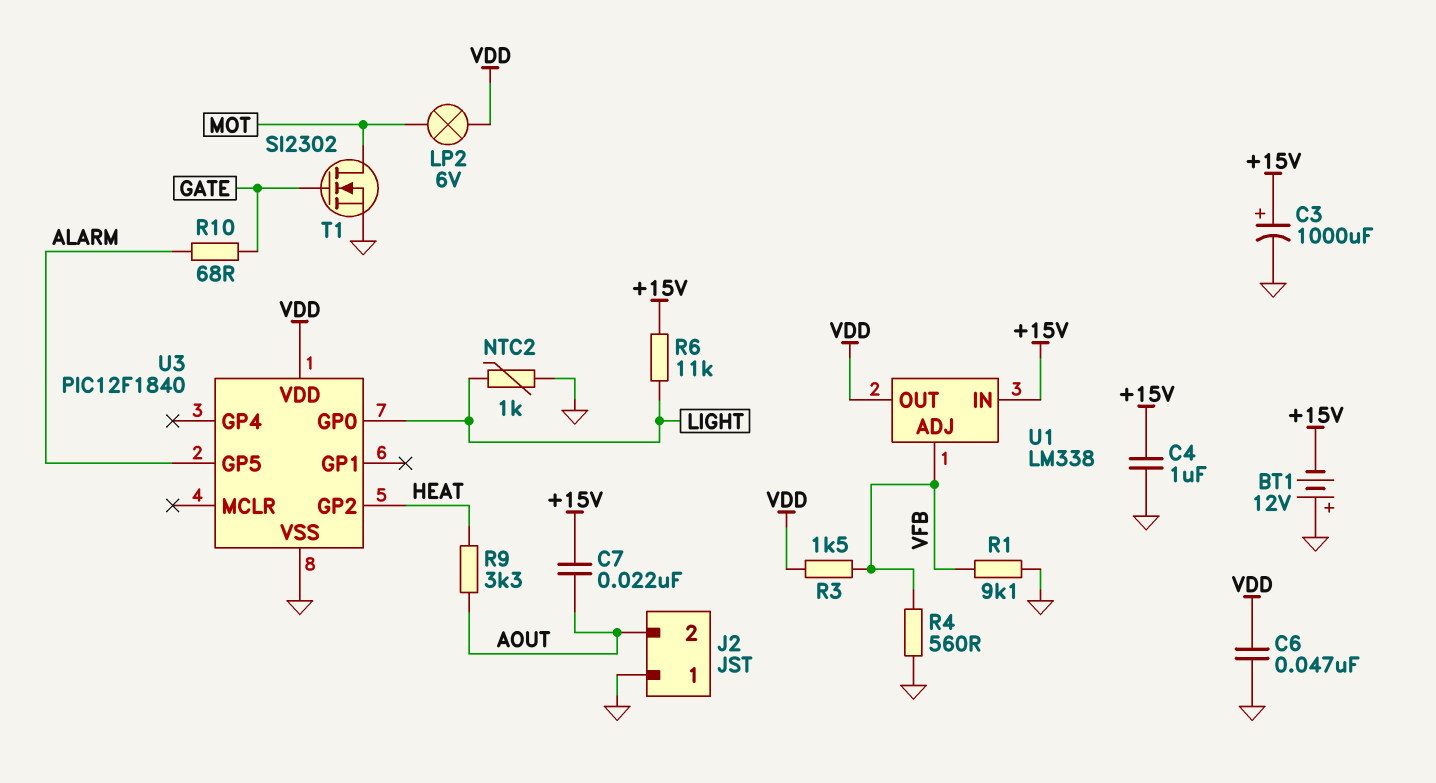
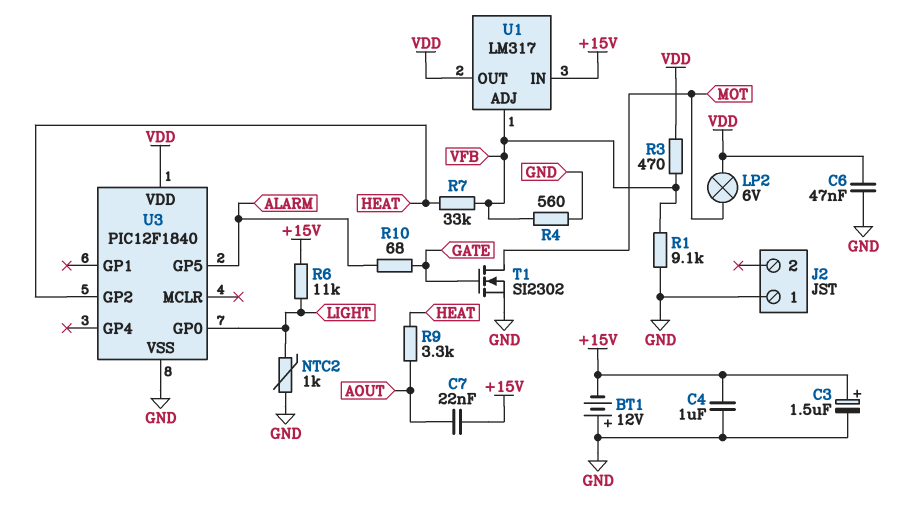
C3: 1000uF (plus +15V, minus GND) -> 1.5uF (plus +15V, minus GND)
J2 pin 2: AOUT -> none
R3: 1.5k (VDD, VFB) -> 470 (VDD, VFB)
R7: none -> 33k (HEAT, VFB)
U1: LM338 -> LM317

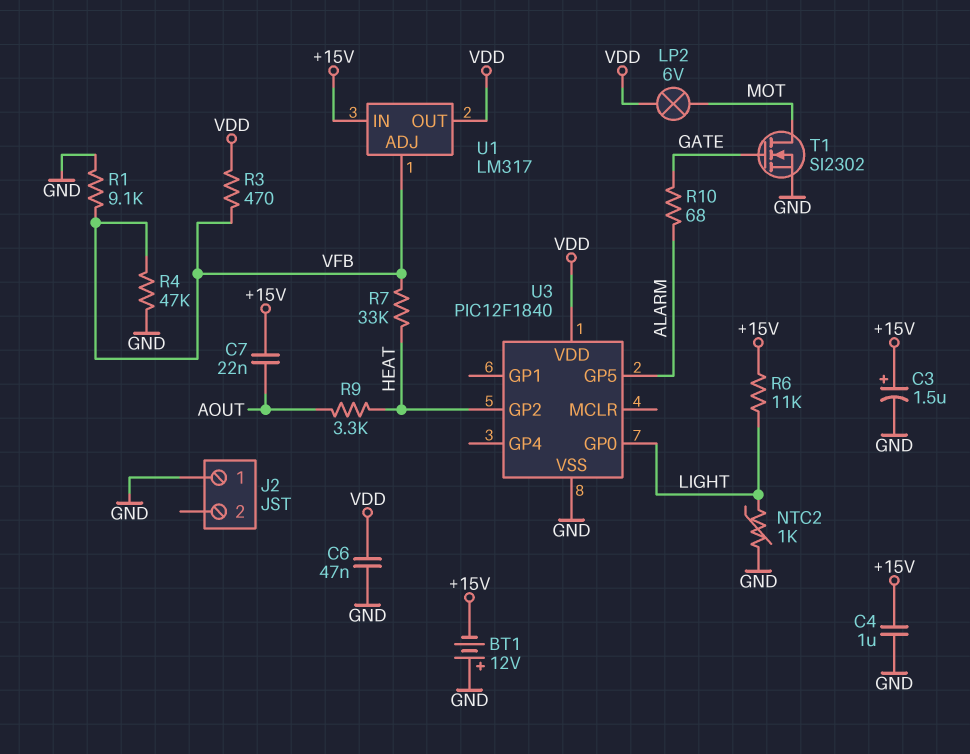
R4: 560 (GND, VFB) -> 47k (GND, VFB)

